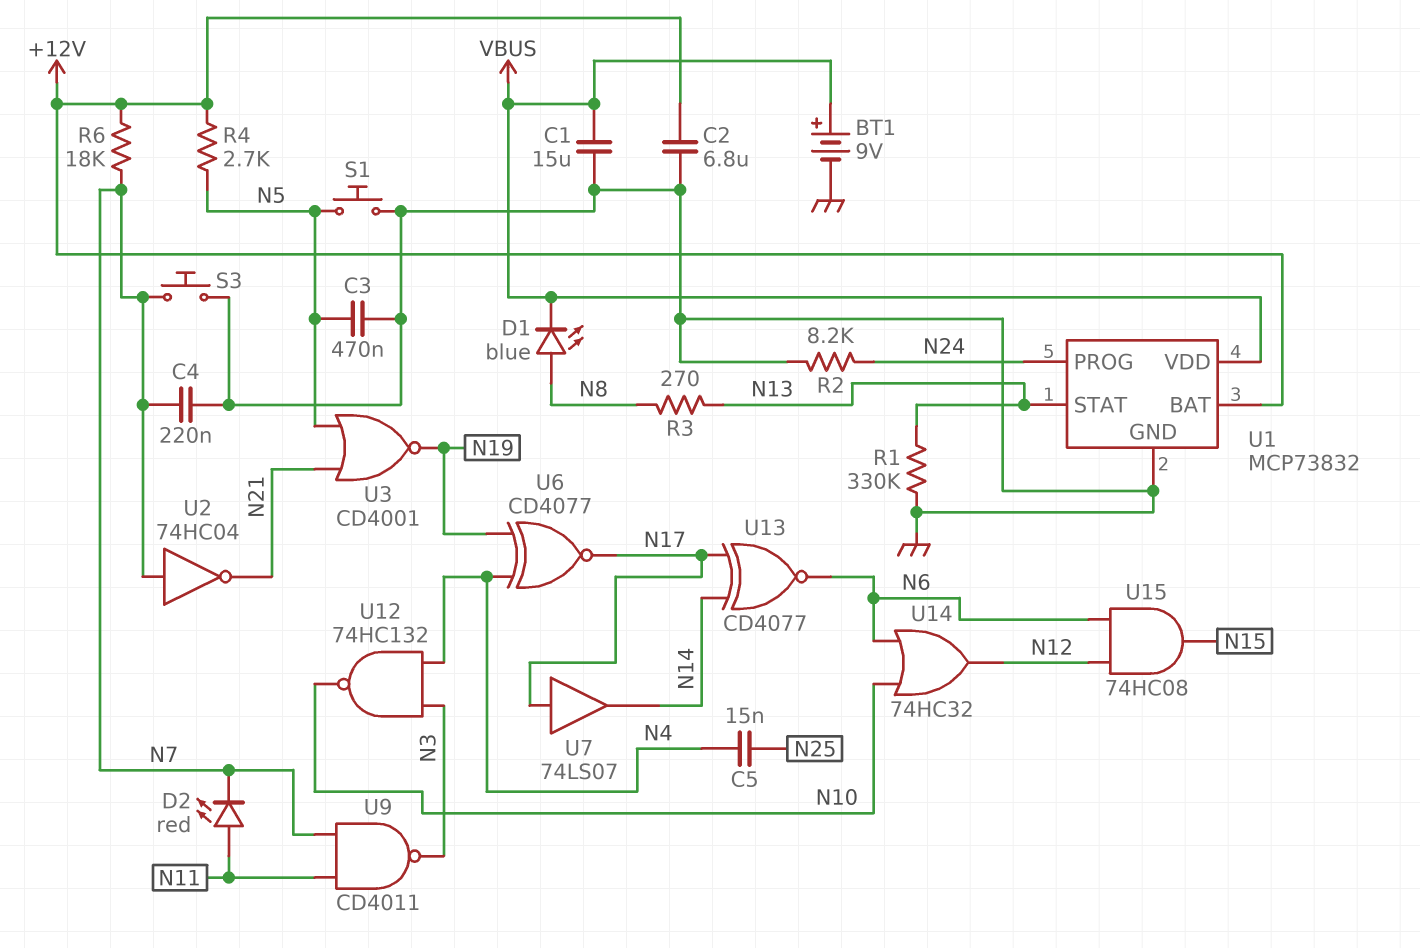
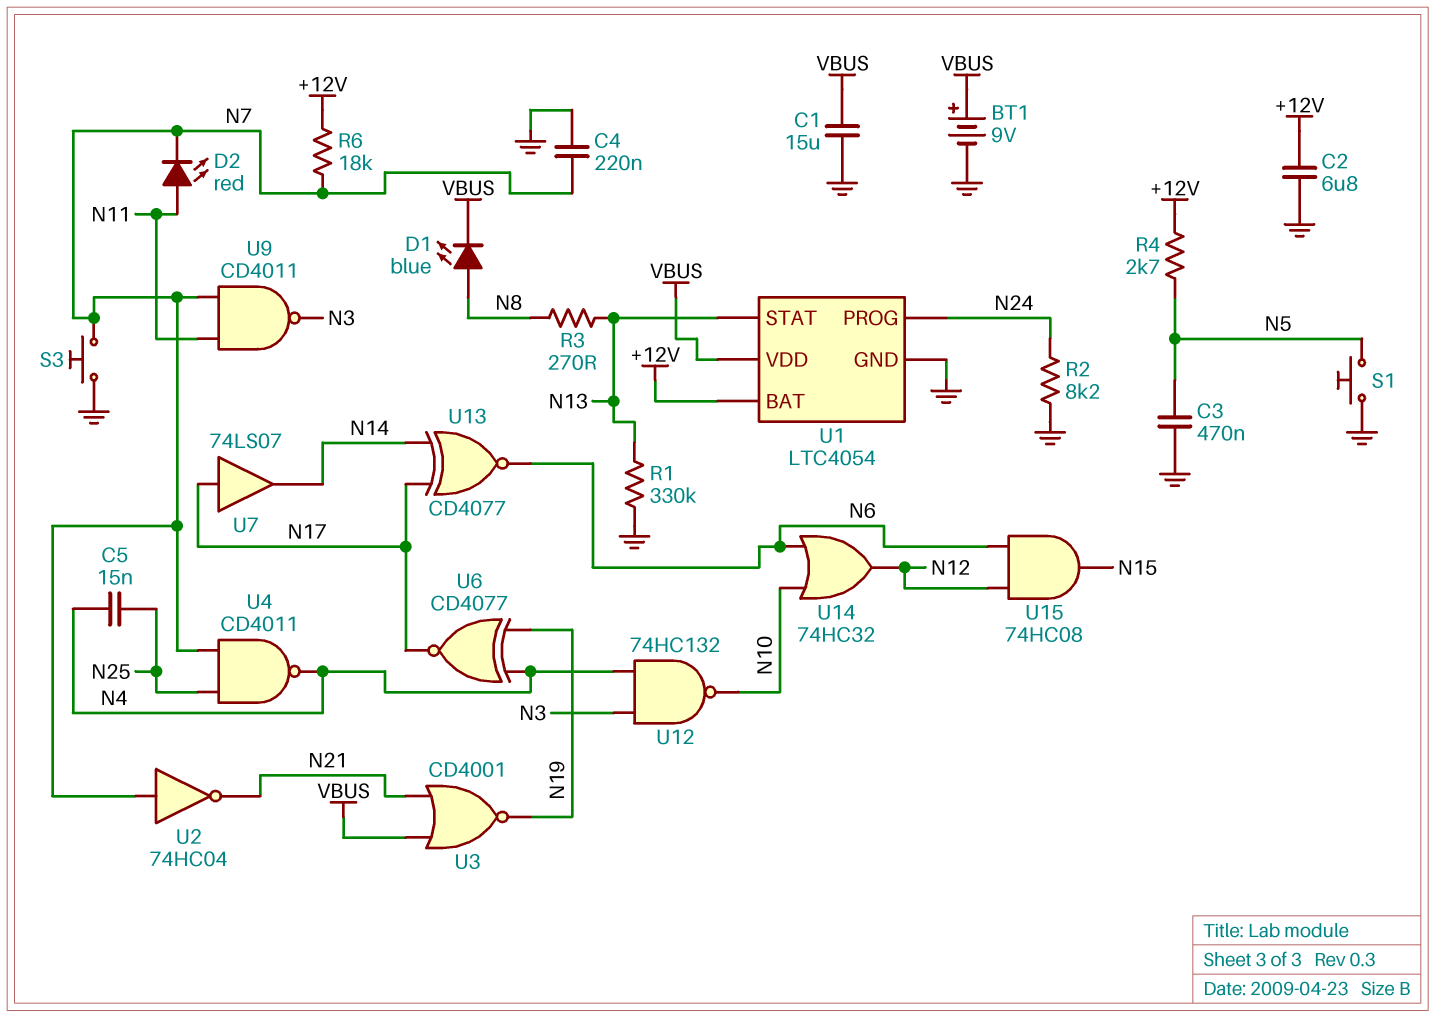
U1: MCP73832 -> LTC4054
U3: NOR CD4001 (in N5, in N21, out N19) -> NOR CD4001 (in N21, in VBUS, out N19)
U4: none -> NAND CD4011 (in N7, in N25, out N4)

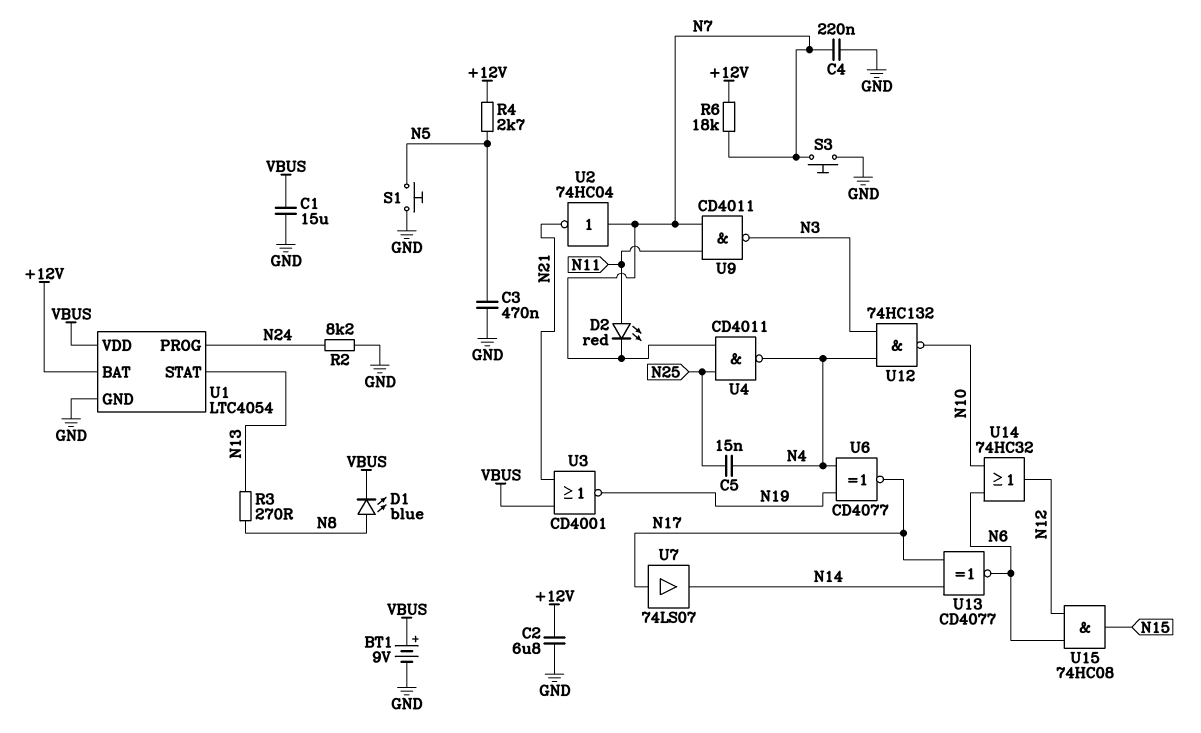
R1: 330k (GND, N13) -> none

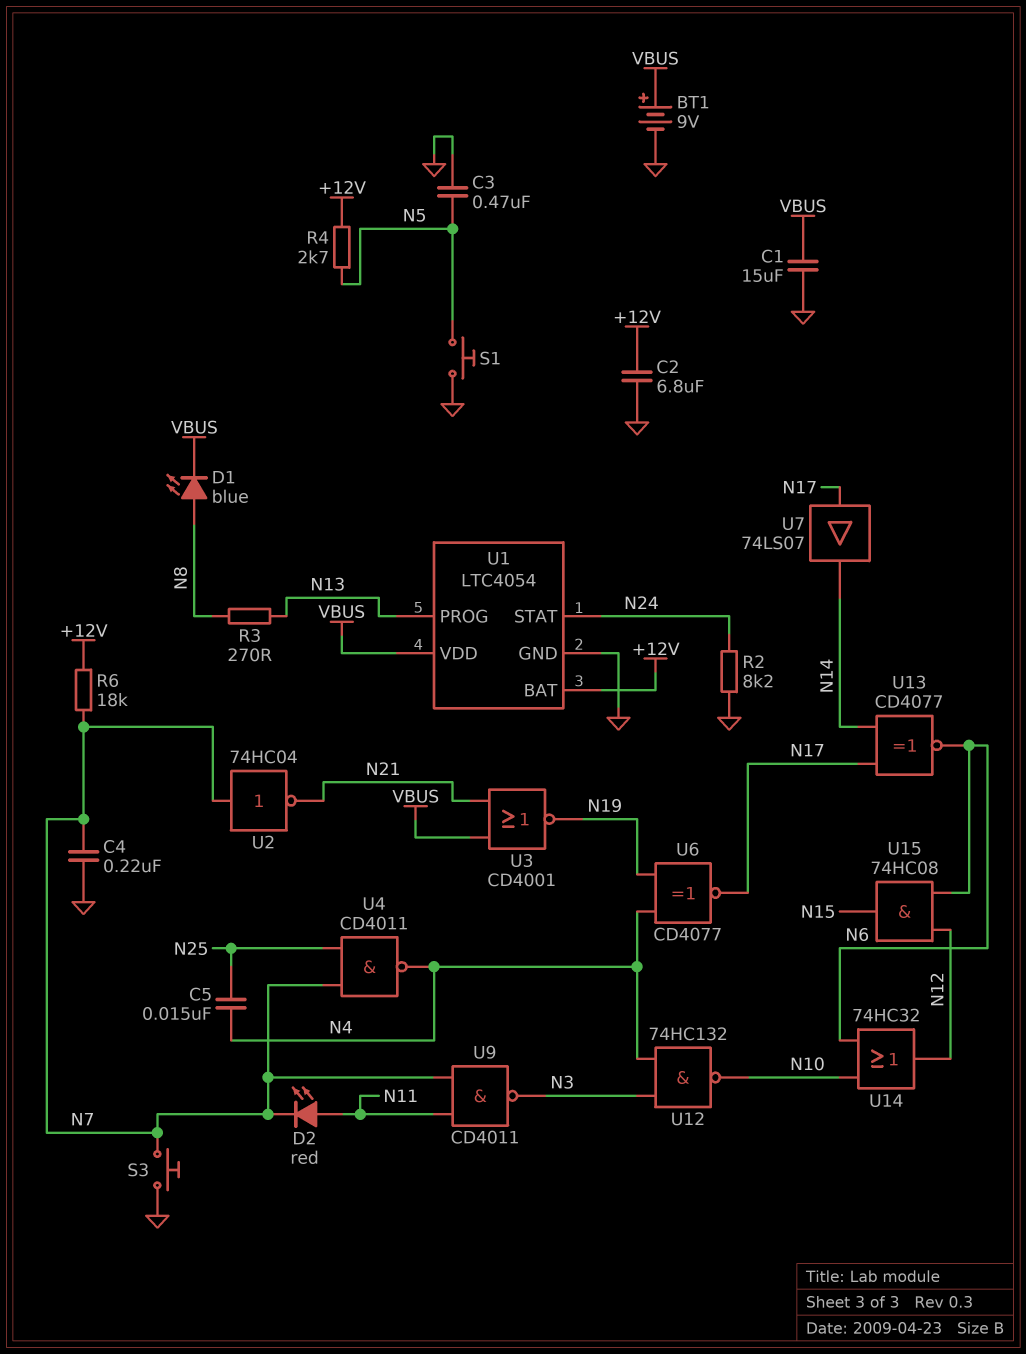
U1 pin PROG: N24 -> N13
U1 pin STAT: N13 -> N24

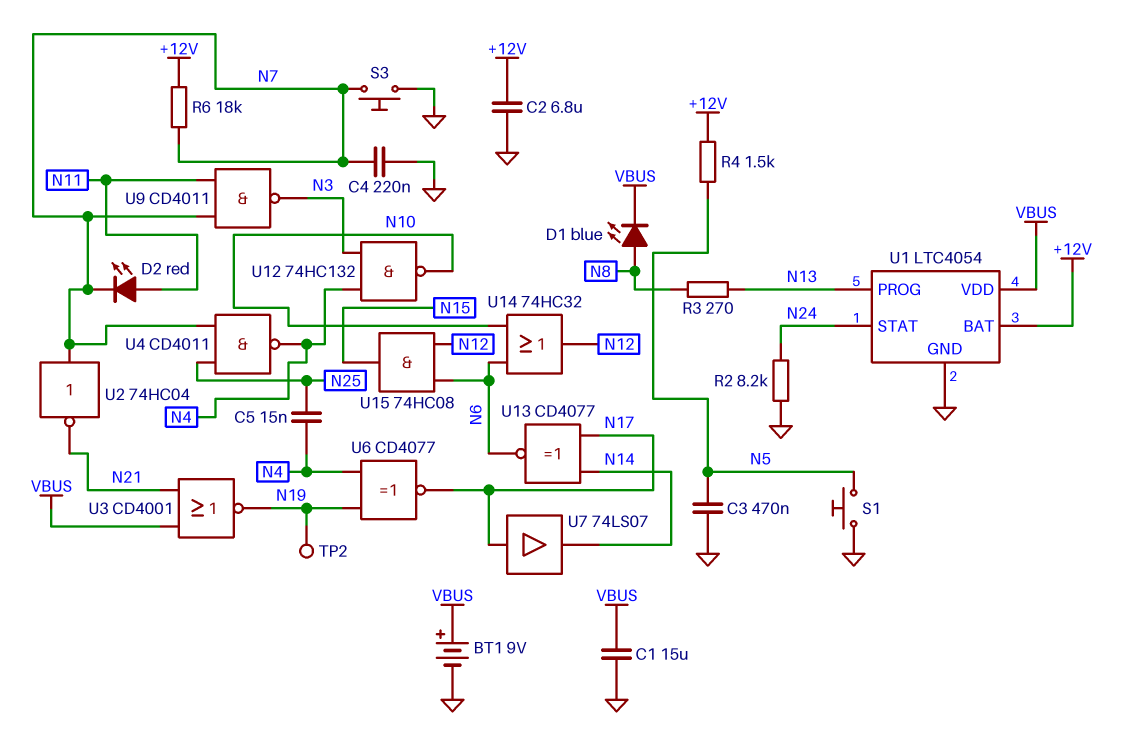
R4: 2.7k (+12V, N5) -> 1.5k (+12V, N5)
TP2: none -> test point (N19)

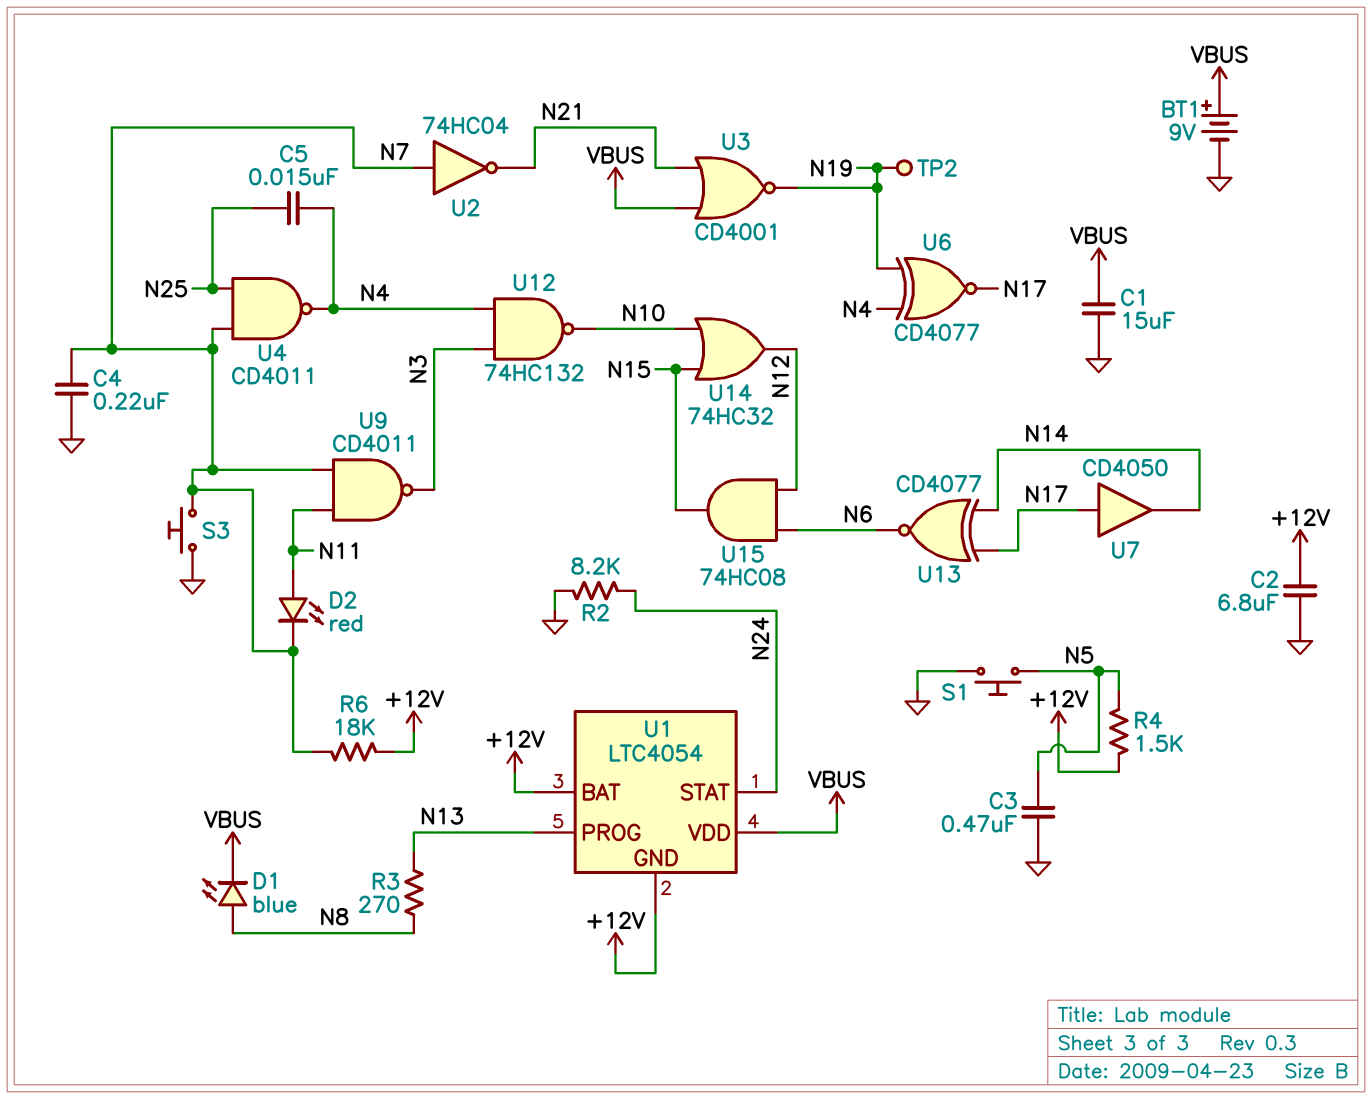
U1 pin GND: GND -> +12V
U7: buffer 74LS07 (in N17, out N14) -> buffer CD4050 (in N17, out N14)
U14: OR 74HC32 (in N6, in N10, out N12) -> OR 74HC32 (in N10, in N15, out N12)

